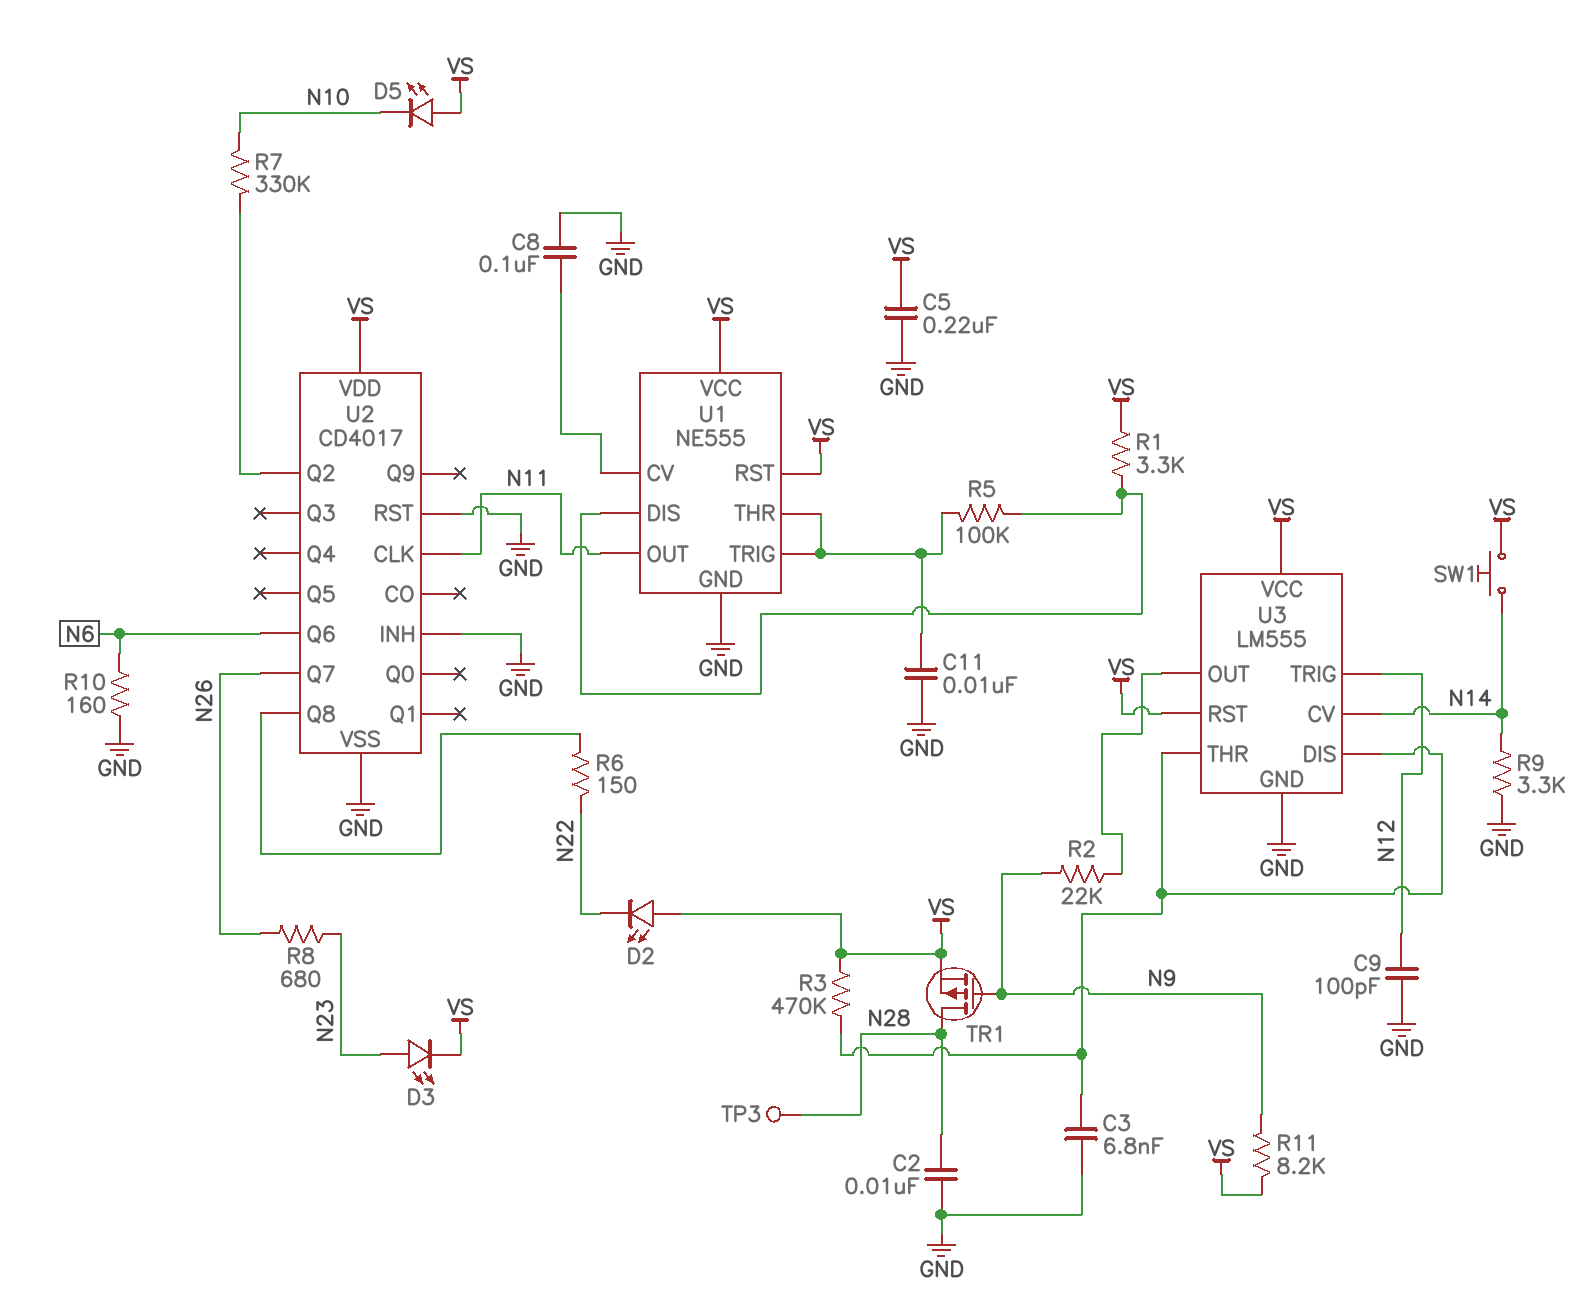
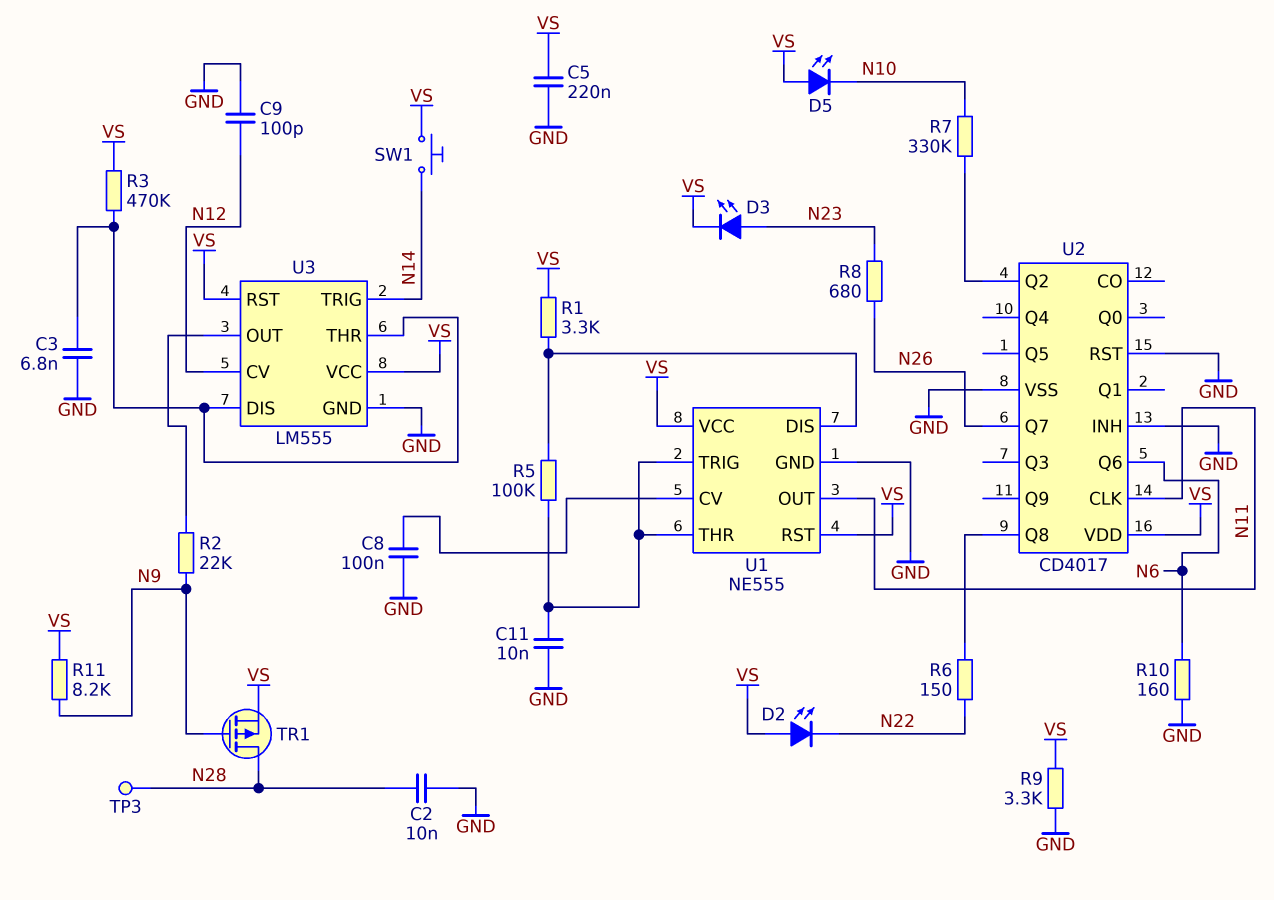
R9: 3.3k (GND, N14) -> 3.3k (GND, VS)
U3 pin CV: N14 -> N12
U3 pin TRIG: N12 -> N14

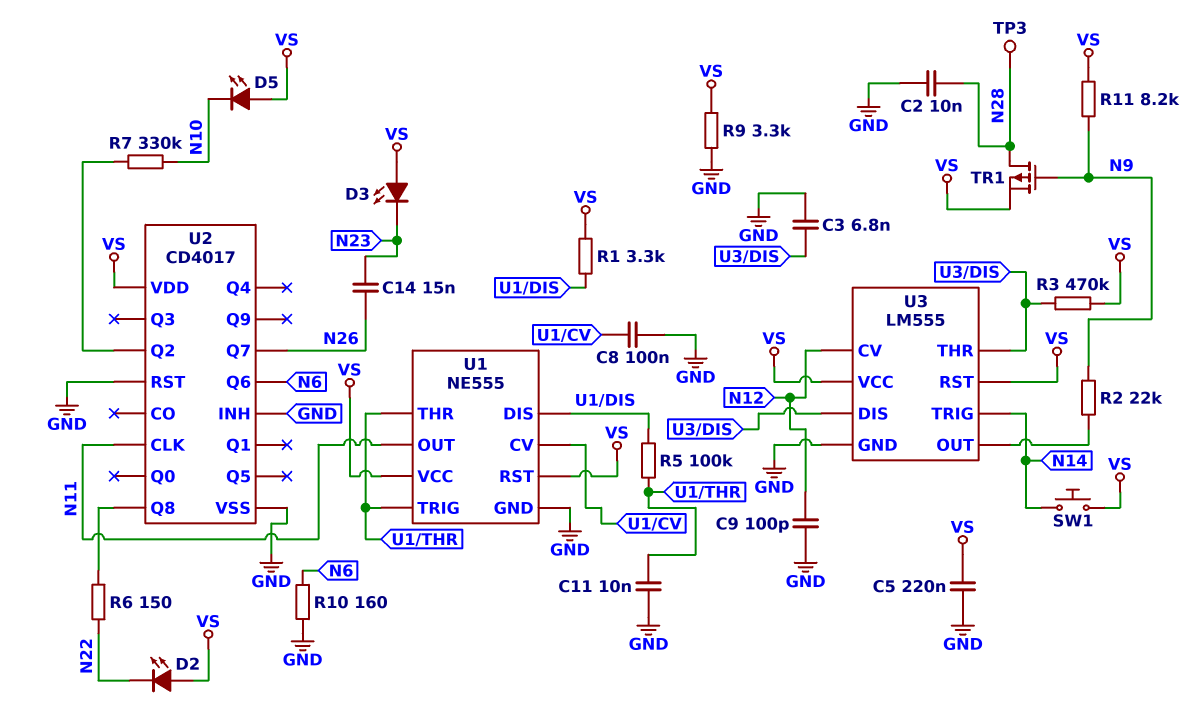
C14: none -> 15nF (N23, N26)
D3: LED (A N23, K VS) -> LED (A VS, K N23)
R8: 680 (N23, N26) -> none

